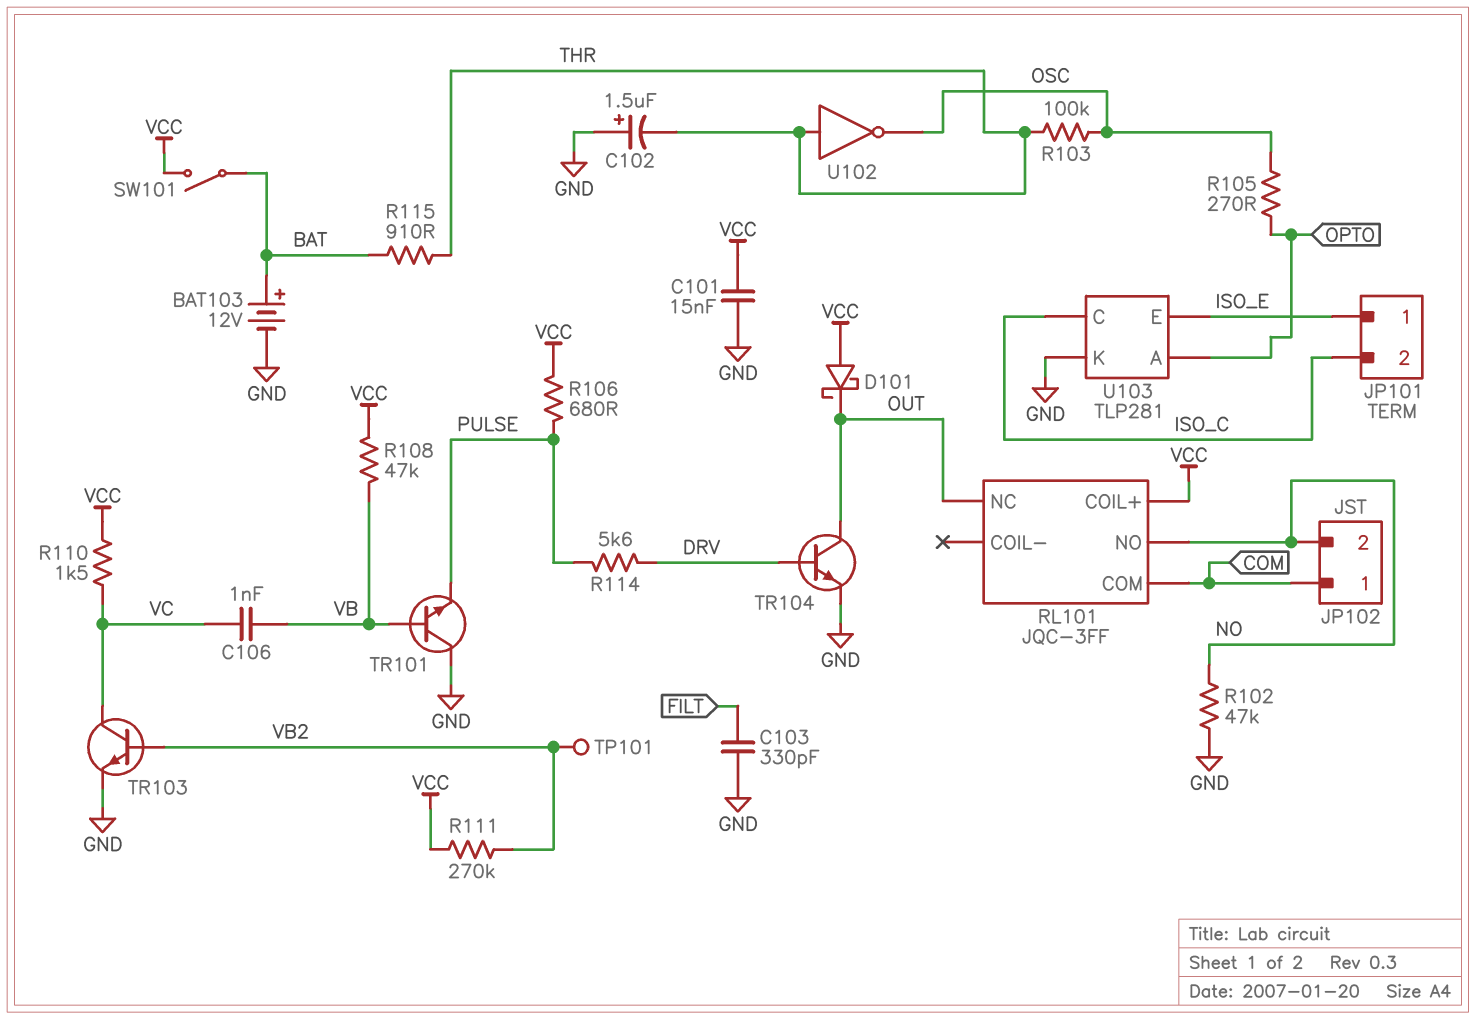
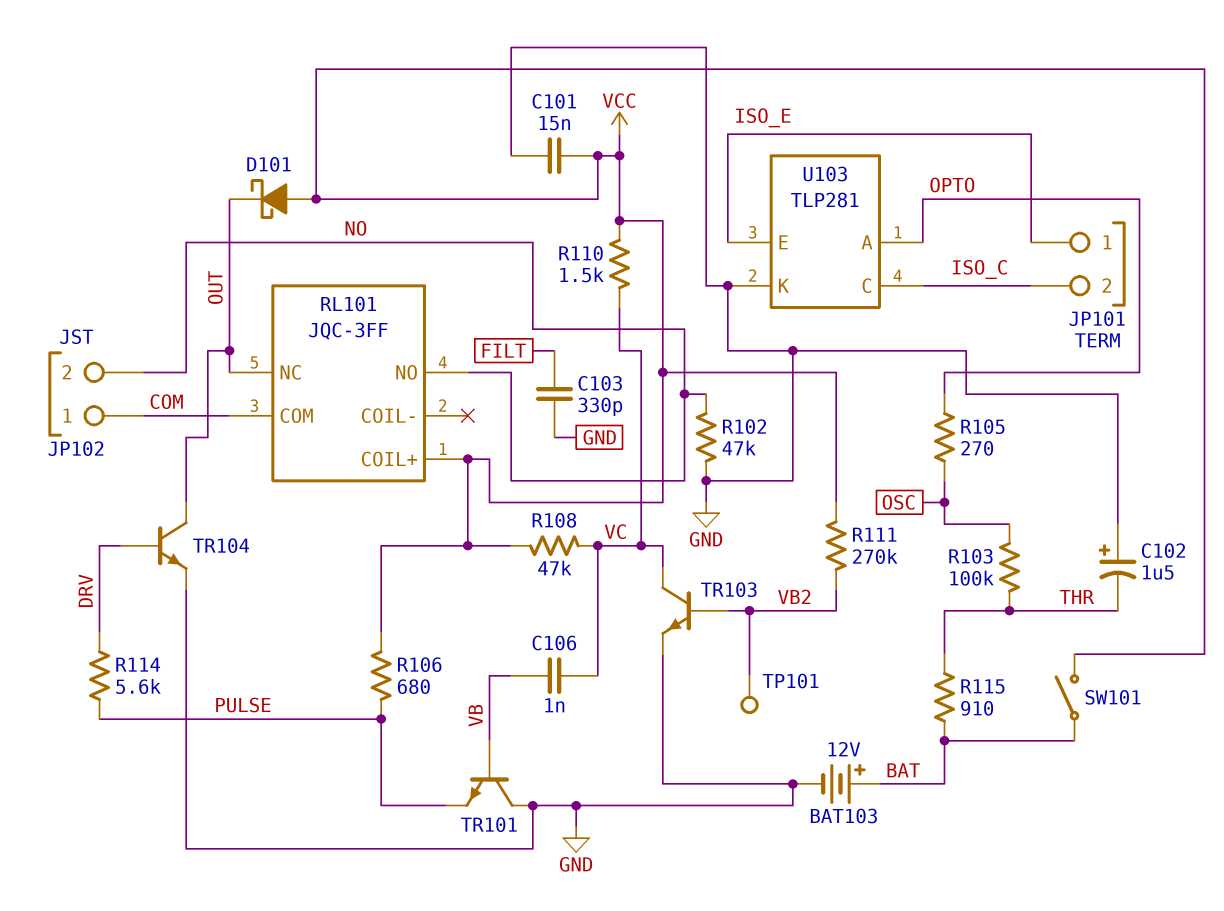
R108: 47k (VB, VCC) -> 47k (VC, VCC)
U102: NOT (in THR, out OSC) -> none

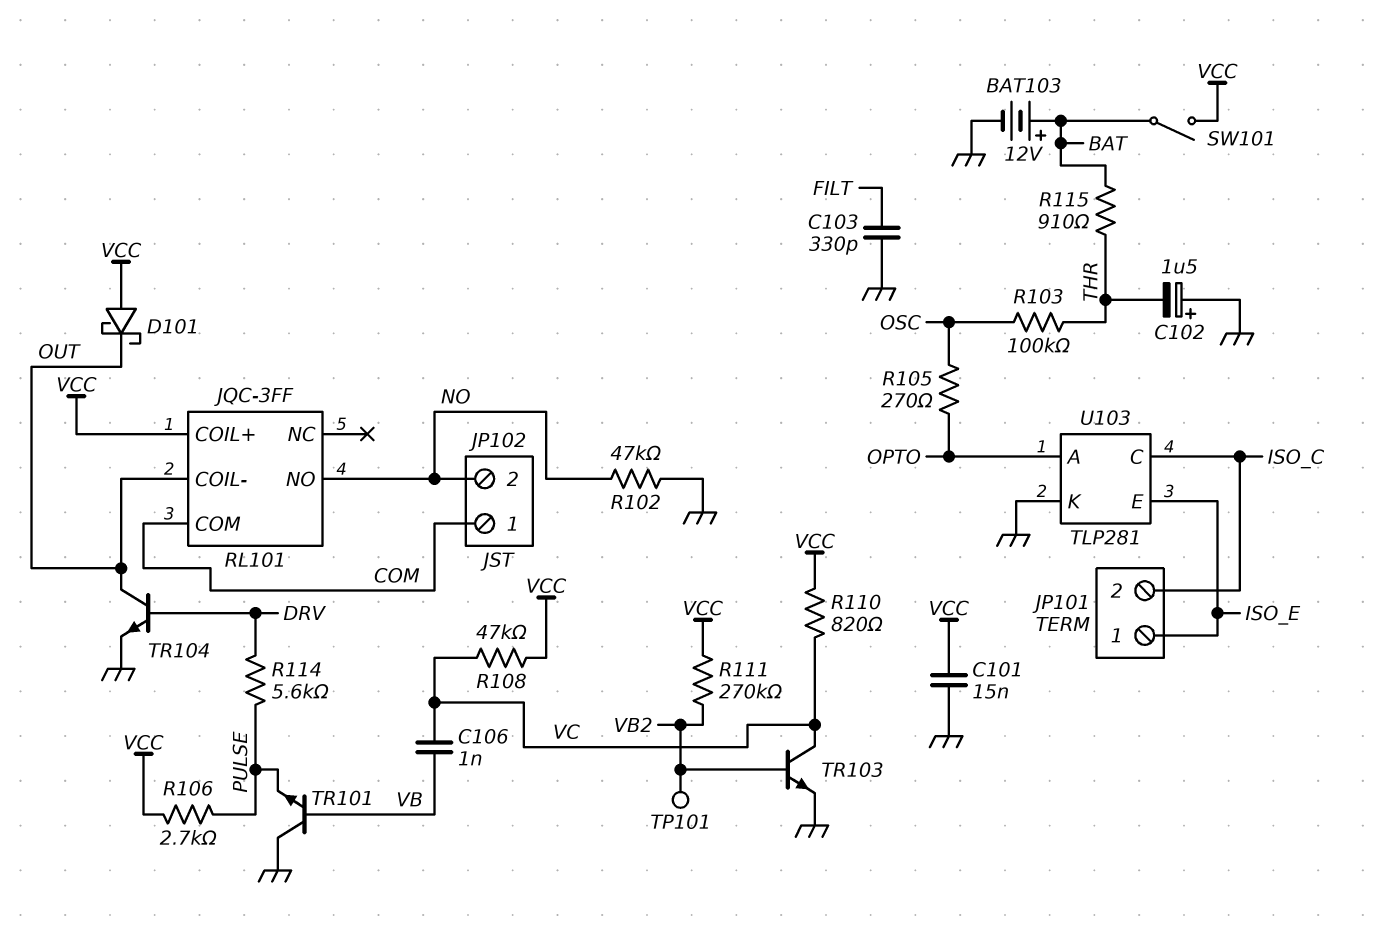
R106: 680 (PULSE, VCC) -> 2.7k (PULSE, VCC)
R110: 1.5k (VC, VCC) -> 820 (VC, VCC)
RL101 pin COIL-: none -> OUT
RL101 pin NC: OUT -> none

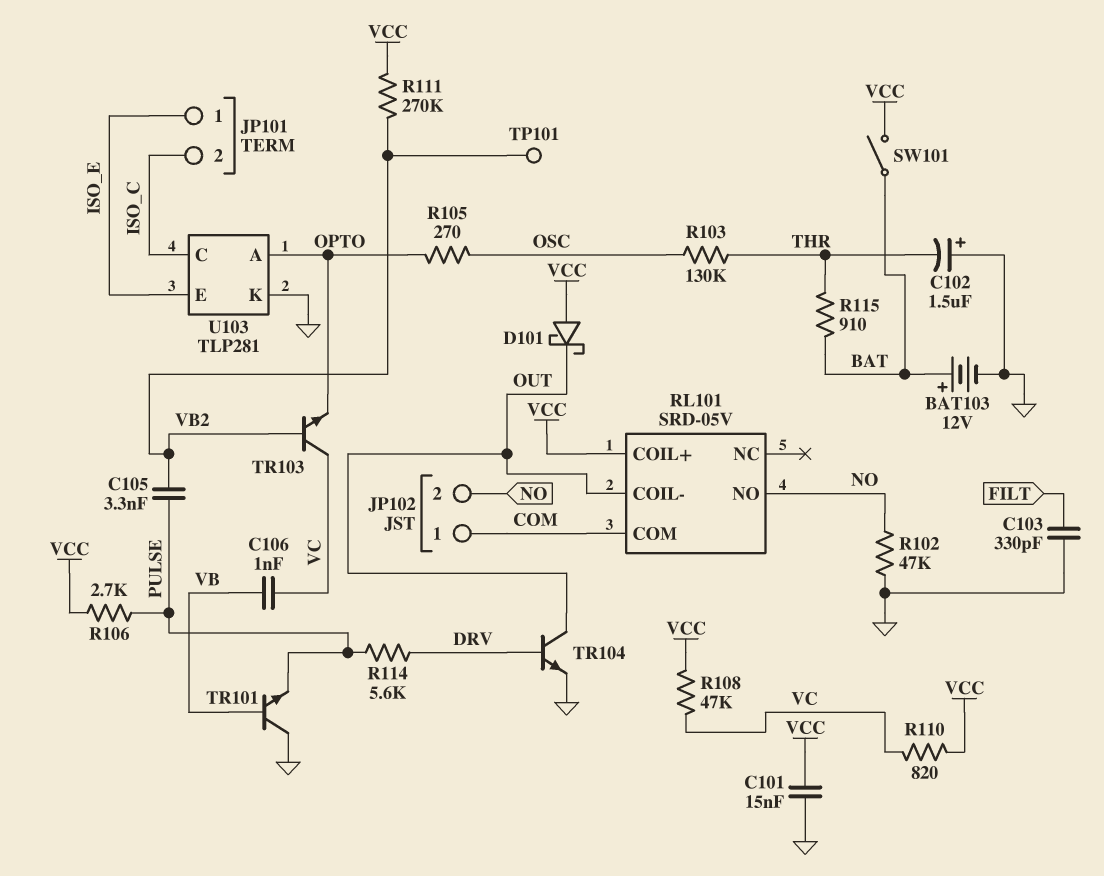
C105: none -> 3.3nF (PULSE, VB2)
R103: 100k (OSC, THR) -> 130k (OSC, THR)
RL101: JQC-3FF -> SRD-05V
TR103: NPN (B VB2, C VC, E GND) -> NPN (B VB2, C VC, E OPTO)

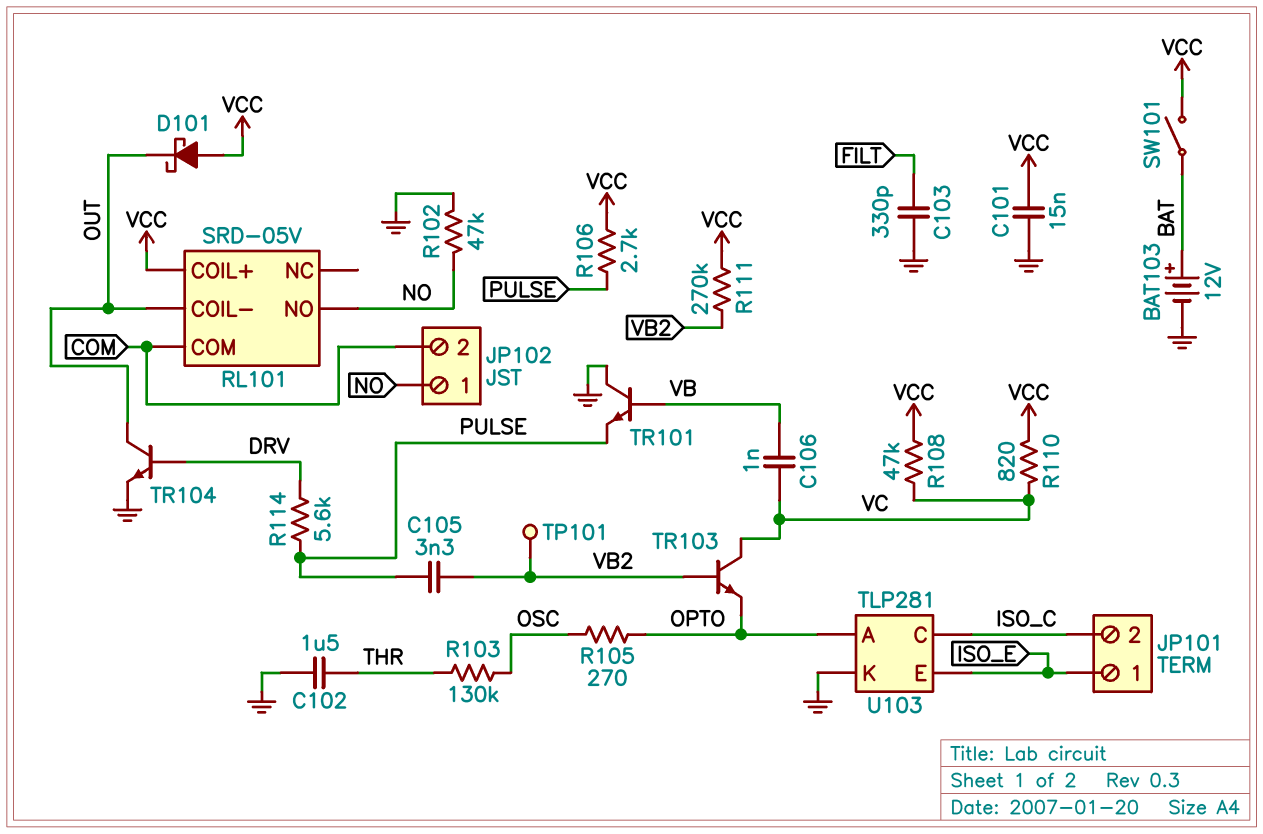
C102: 1.5uF (plus GND, minus THR) -> 1.5uF (GND, THR)
JP102 pin 1: COM -> NO
JP102 pin 2: NO -> COM
R115: 910 (BAT, THR) -> none

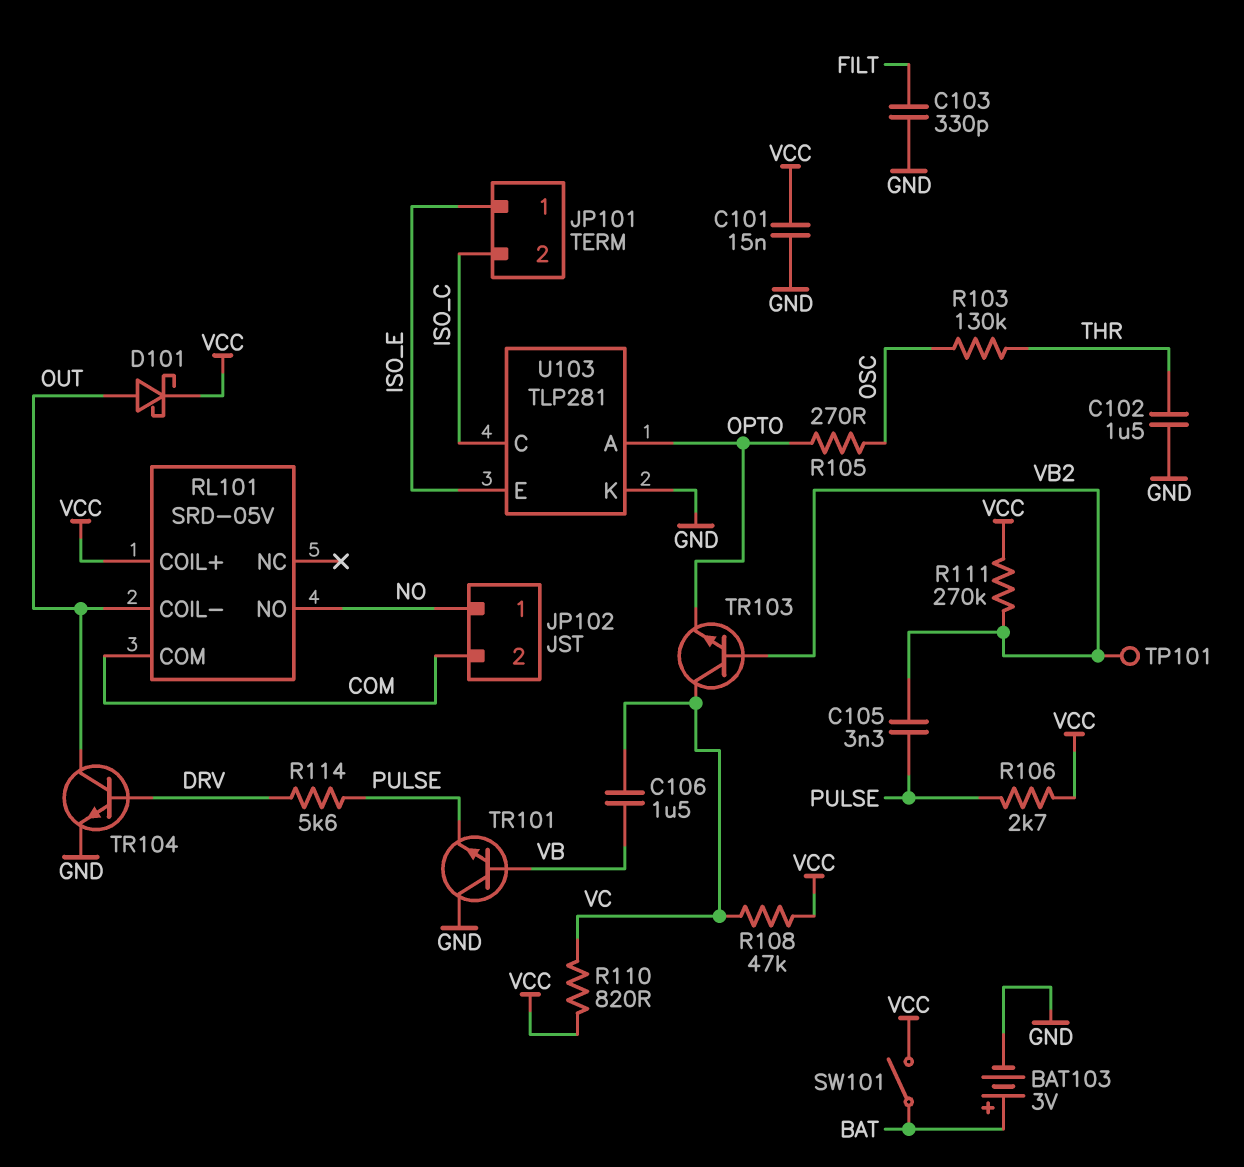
BAT103: 12V (plus BAT, minus GND) -> 3V (plus BAT, minus GND)
C106: 1nF (VB, VC) -> 1.5uF (VB, VC)
D101: schottky (A VCC, K OUT) -> schottky (A OUT, K VCC)
R102: 47k (GND, NO) -> none

